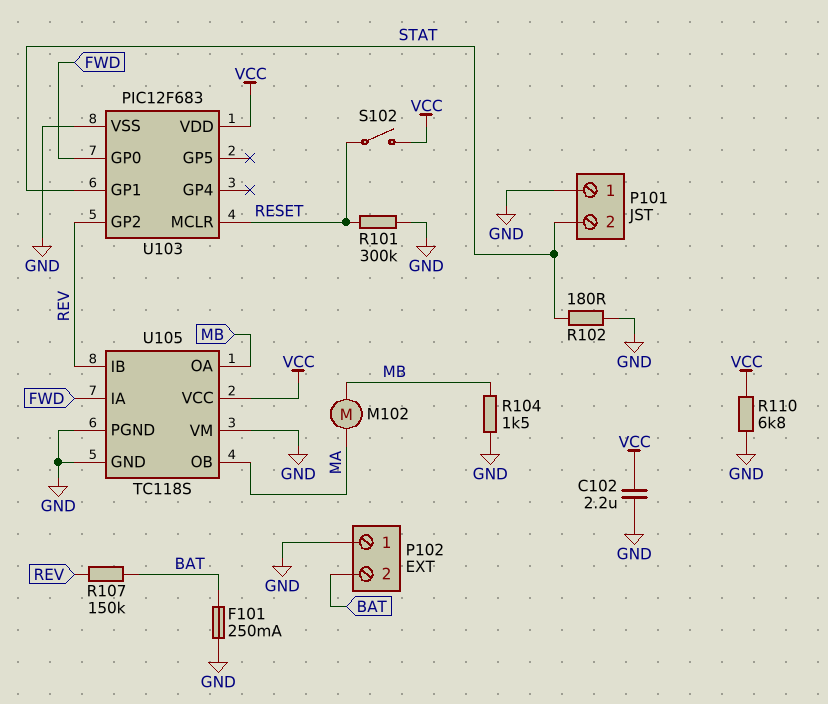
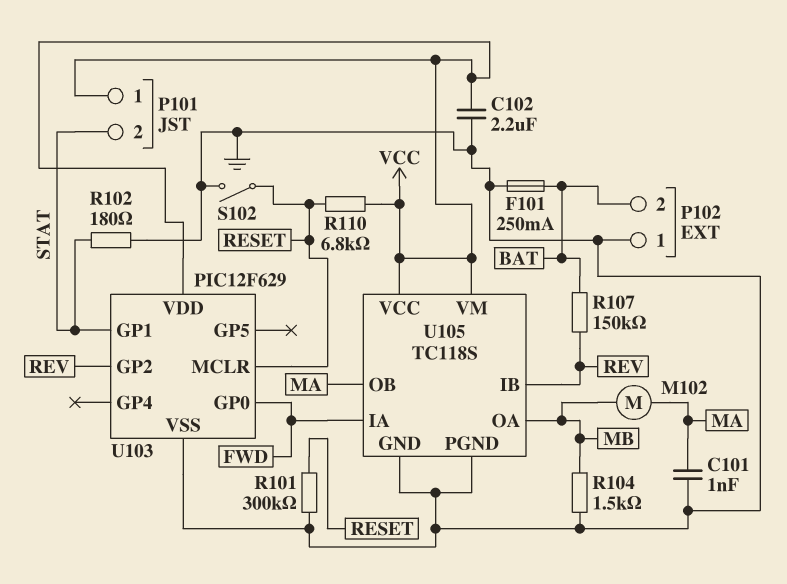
C101: none -> 1nF (GND, MA)
P101 pin 1: GND -> VCC
R110: 6.8k (GND, VCC) -> 6.8k (RESET, VCC)
S102: switch (RESET, VCC) -> switch (GND, RESET)
U103: PIC12F683 -> PIC12F629
U105 pin VM: GND -> VCC

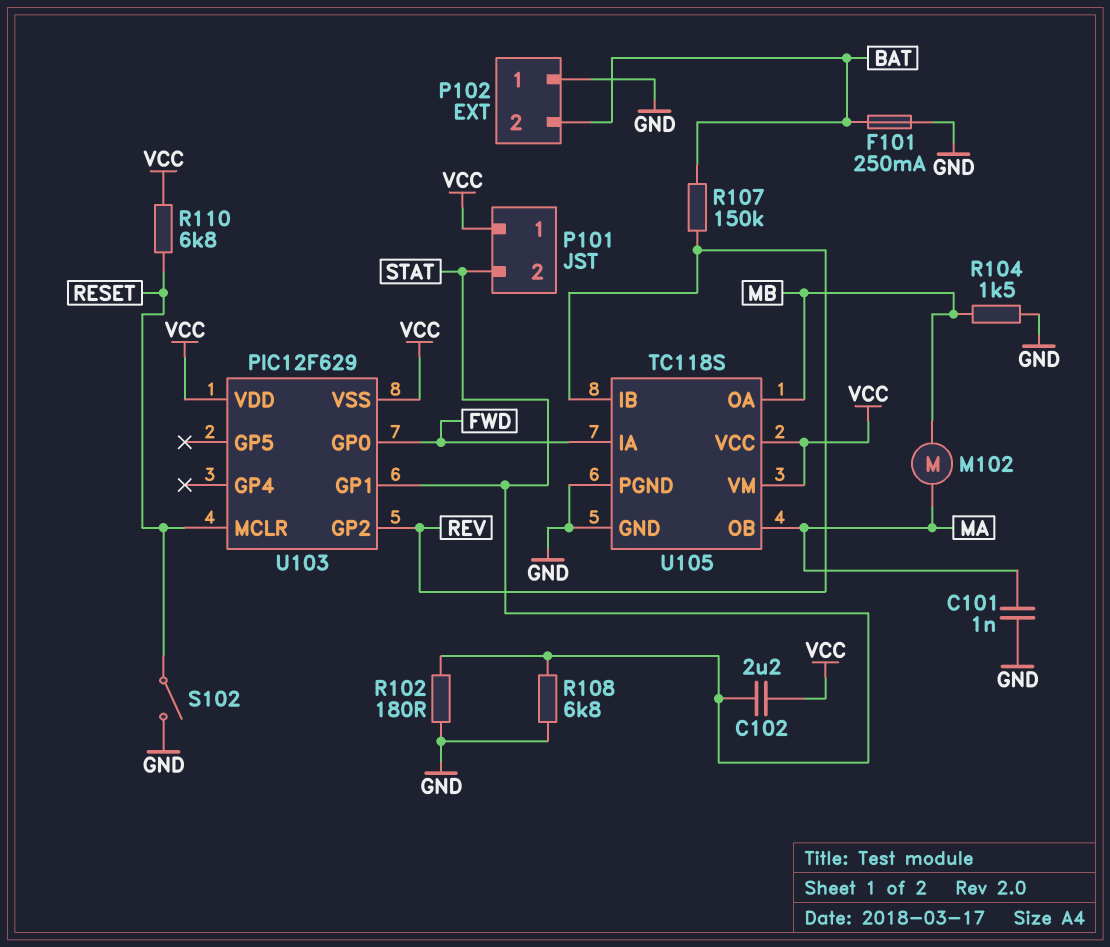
C102: 2.2uF (GND, VCC) -> 2.2uF (STAT, VCC)
R101: 300k (GND, RESET) -> none
R108: none -> 6.8k (GND, STAT)
U103 pin VSS: GND -> VCC

